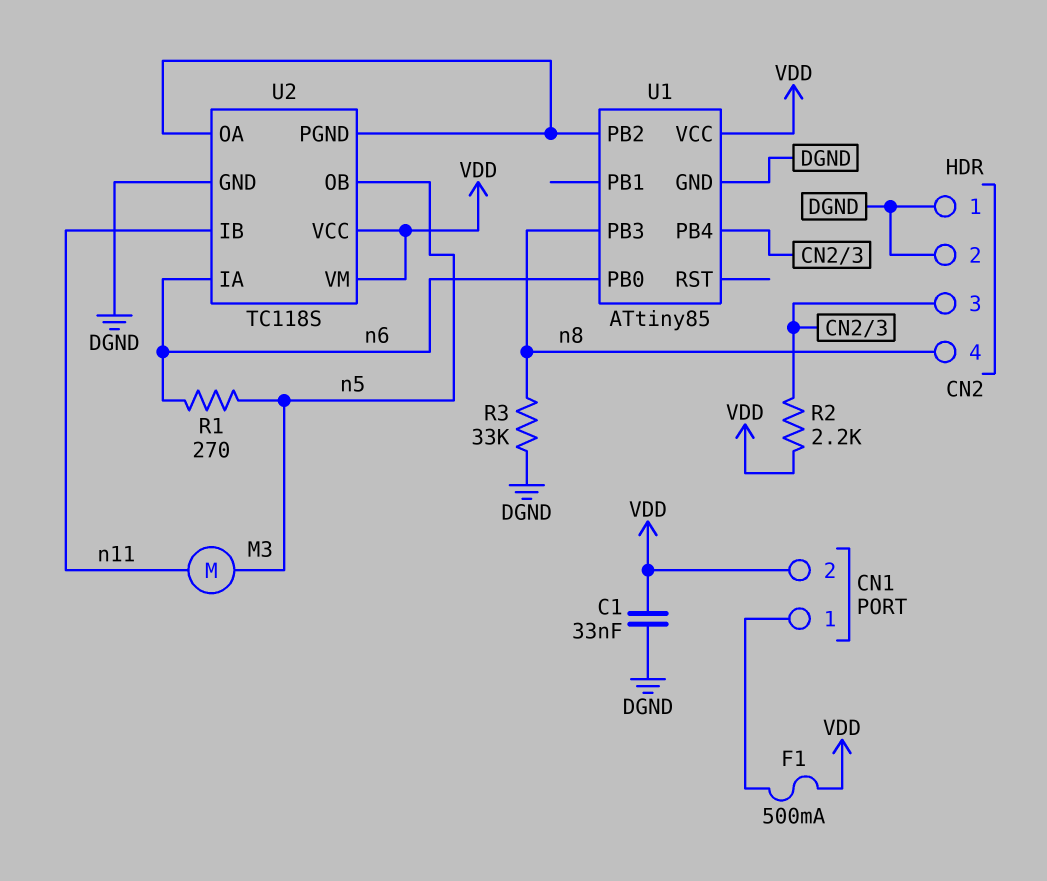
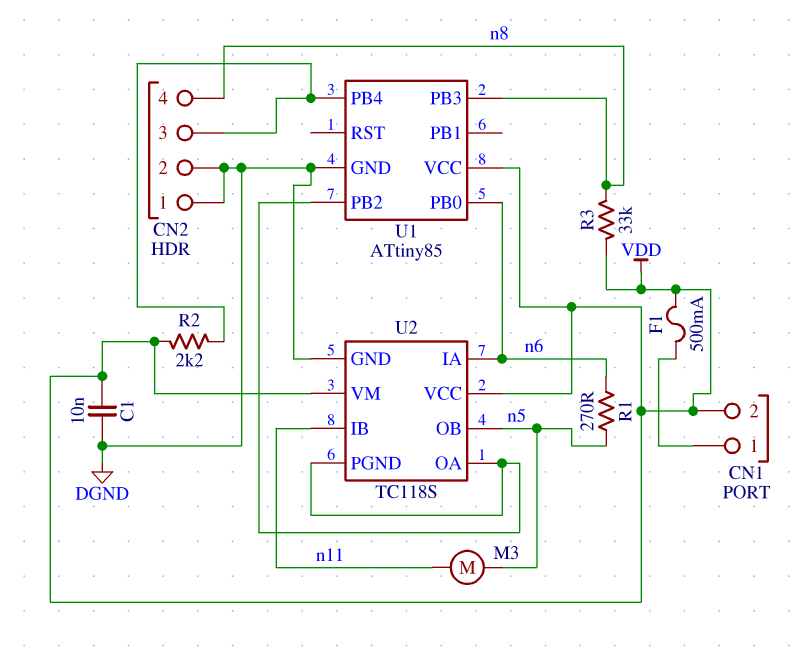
C1: 33nF (DGND, VDD) -> 10nF (DGND, VDD)
R3: 33k (DGND, n8) -> 33k (VDD, n8)

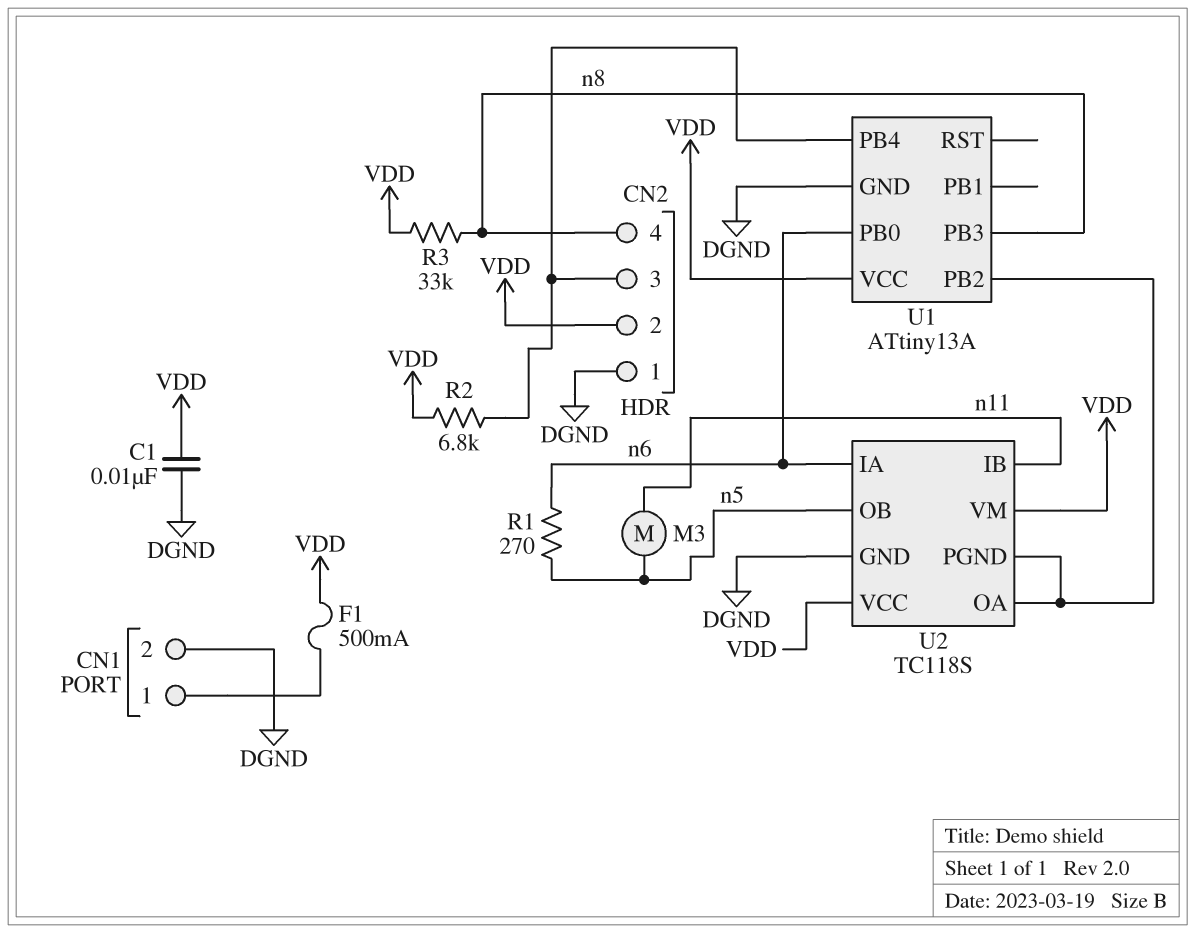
CN1 pin 2: VDD -> DGND
CN2 pin 2: DGND -> VDD
R2: 2.2k (CN2/3, VDD) -> 6.8k (CN2/3, VDD)
U1: ATtiny85 -> ATtiny13A

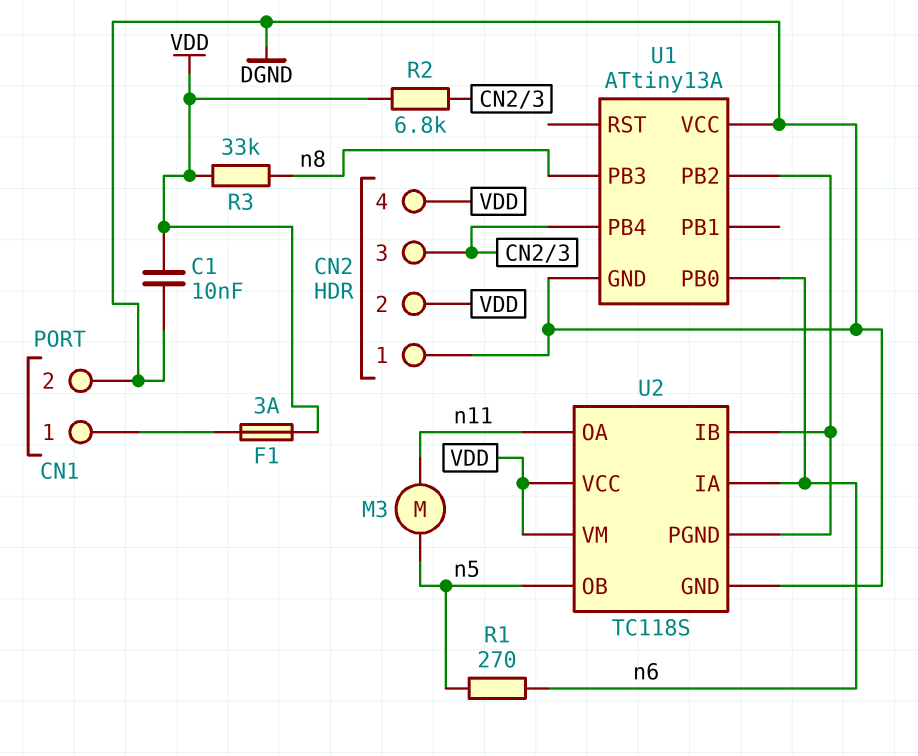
CN2 pin 4: n8 -> VDD
F1: 500mA (CN1/1, VDD) -> 3A (CN1/1, VDD)
U1 pin VCC: VDD -> DGND
U2 pin IB: n11 -> U1/PB2
U2 pin OA: U1/PB2 -> n11

